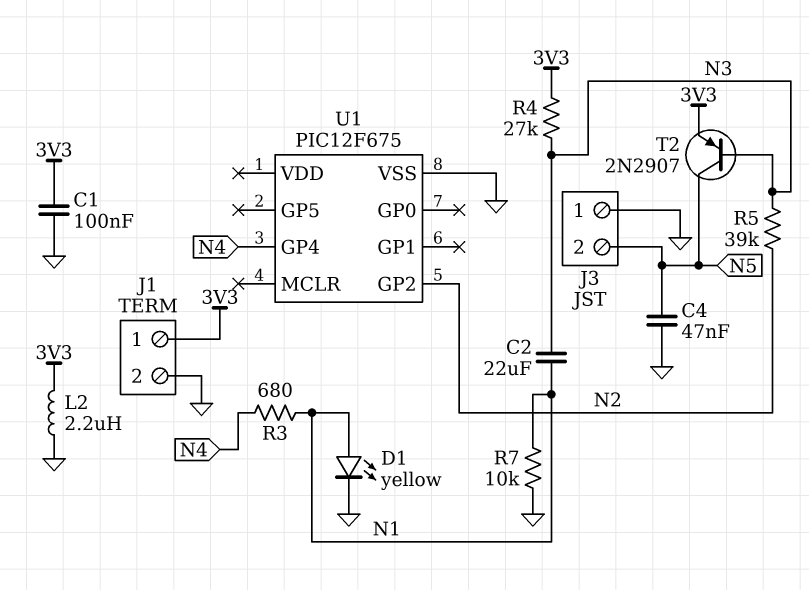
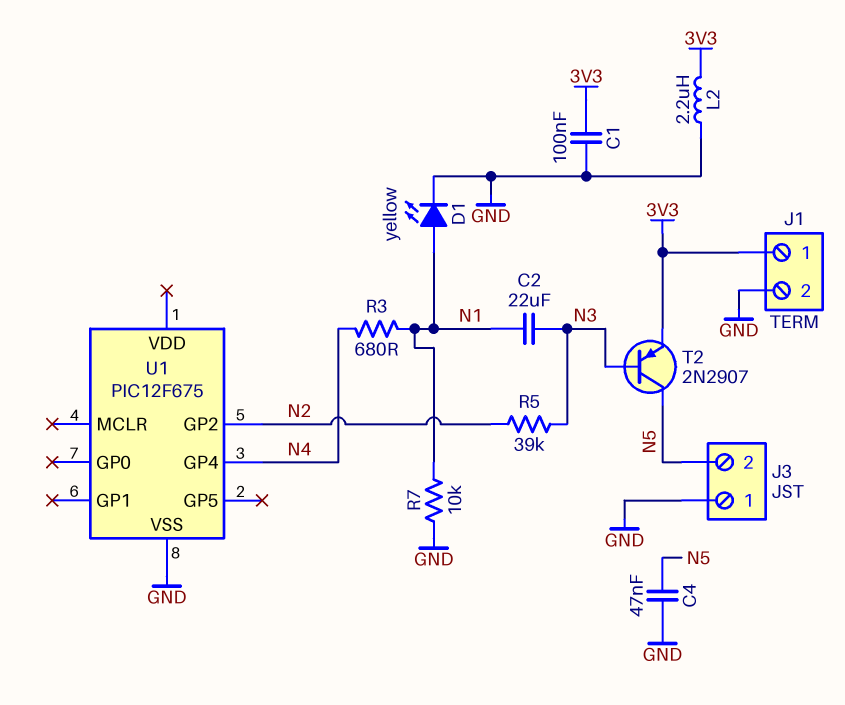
R4: 27k (3V3, N3) -> none

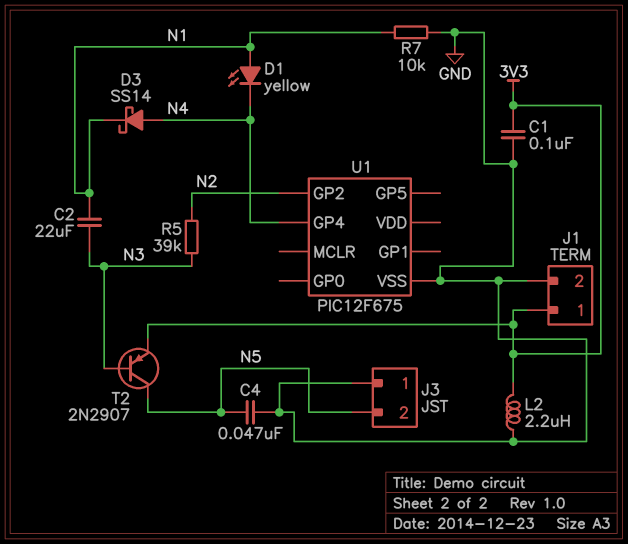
D1: LED yellow (A N1, K GND) -> LED yellow (A N1, K N4)
D3: none -> schottky SS14 (A N4, K N1)
R3: 680 (N1, N4) -> none

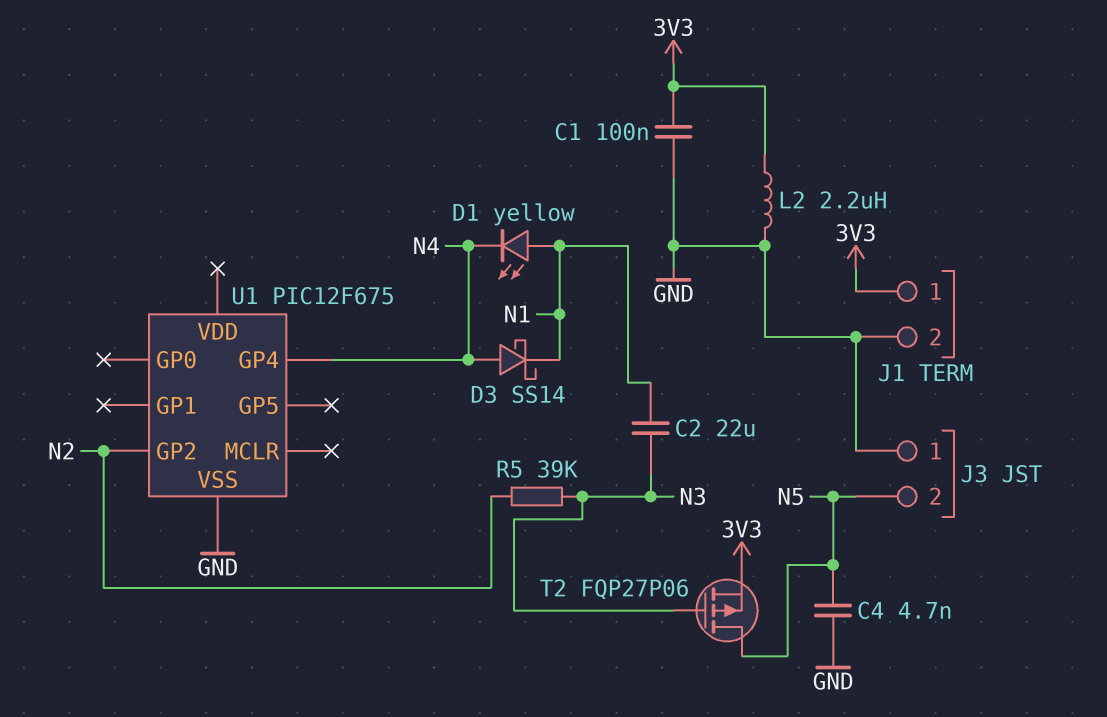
C4: 47nF (GND, N5) -> 4.7nF (GND, N5)
R7: 10k (GND, N1) -> none
T2: PNP 2N2907 (B N3, C N5, E 3V3) -> PMOS FQP27P06 (G N3, D N5, S 3V3)

